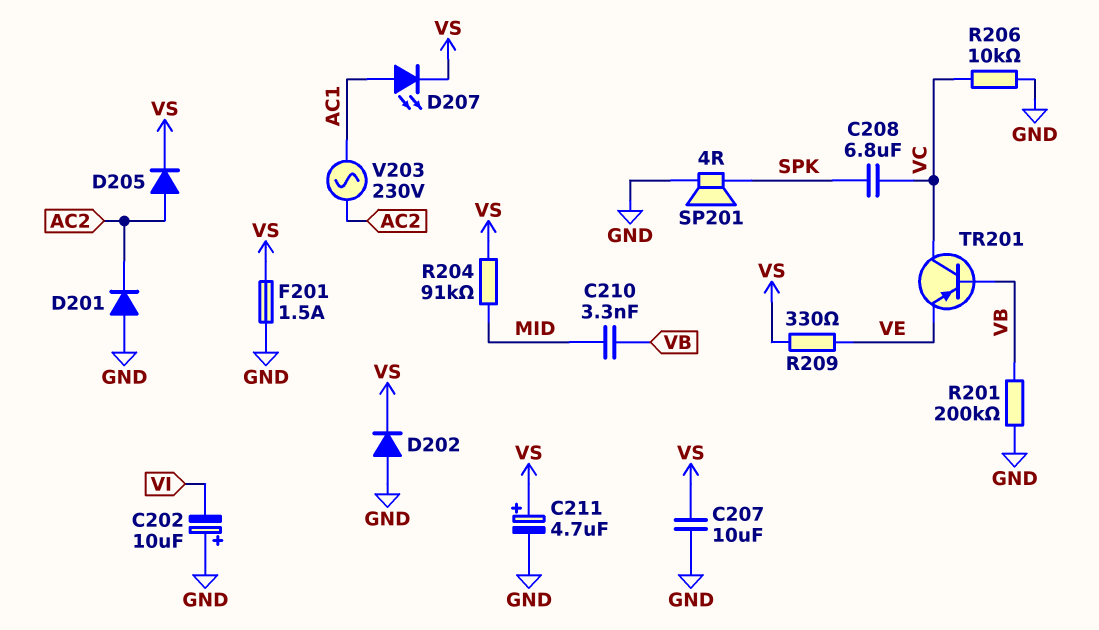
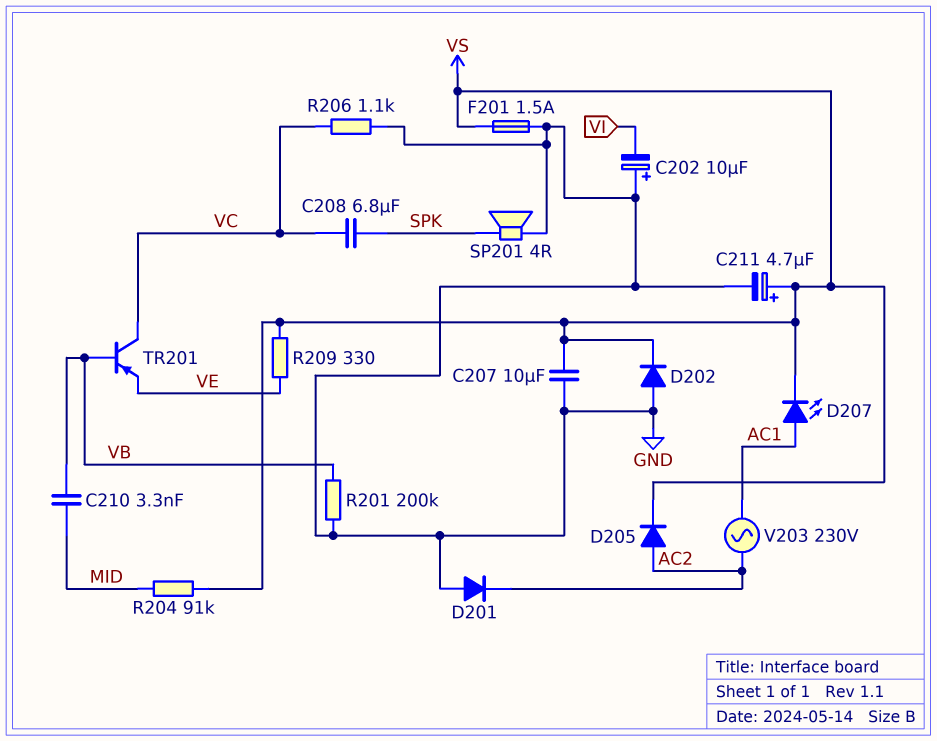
R206: 10k (GND, VC) -> 1.1k (GND, VC)

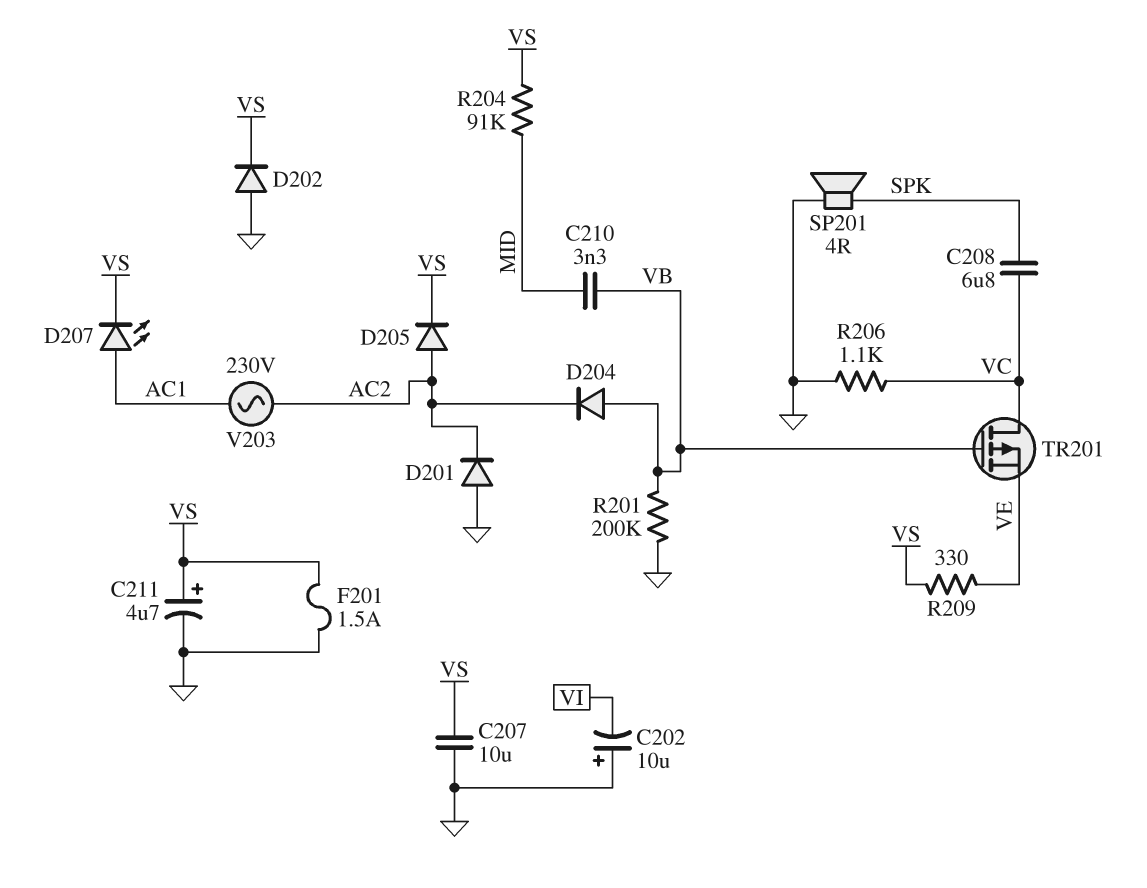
D204: none -> diode (A VB, K AC2)
TR201: PNP (B VB, C VC, E VE) -> PMOS (G VB, D VC, S VE)

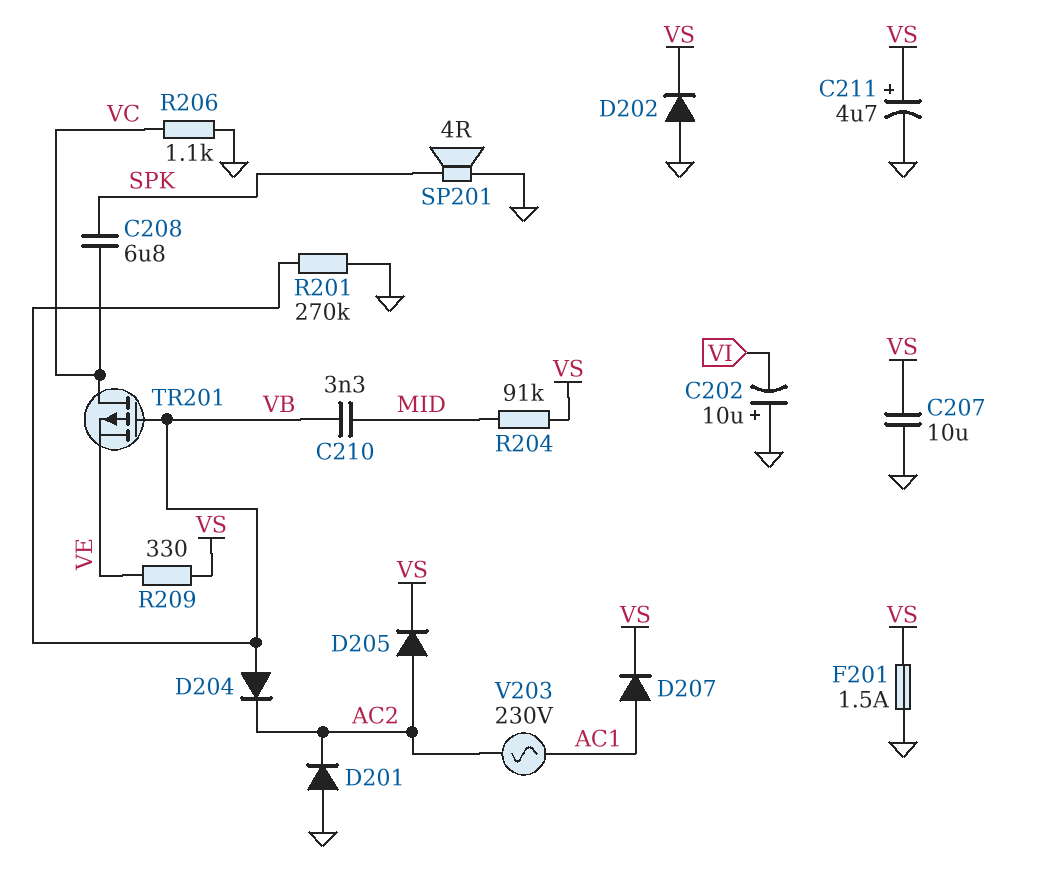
D207: LED (A AC1, K VS) -> diode (A AC1, K VS)
R201: 200k (GND, VB) -> 270k (GND, VB)

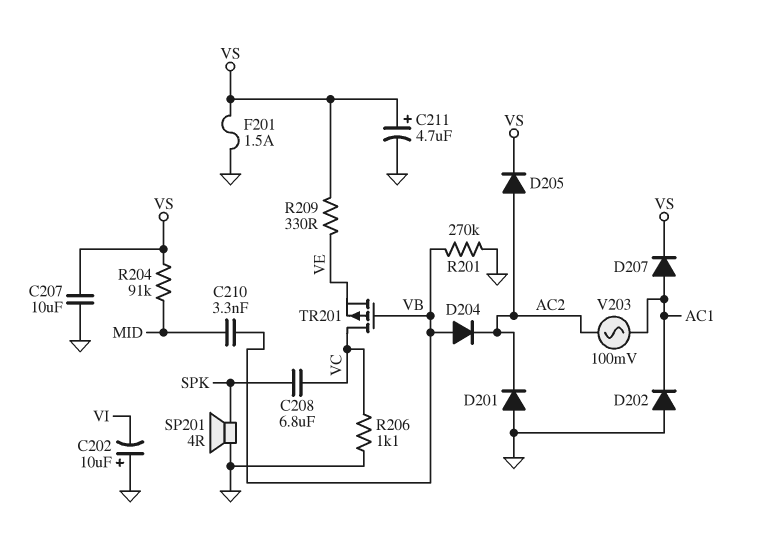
D202: diode (A GND, K VS) -> diode (A GND, K AC1)
V203: AC 230V (AC1, AC2) -> AC 100mV (AC1, AC2)

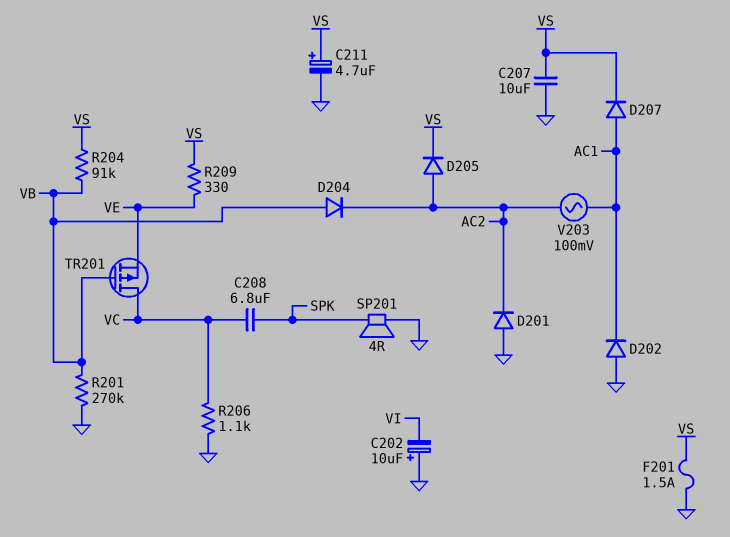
C210: 3.3nF (MID, VB) -> none
R204: 91k (MID, VS) -> 91k (VB, VS)

